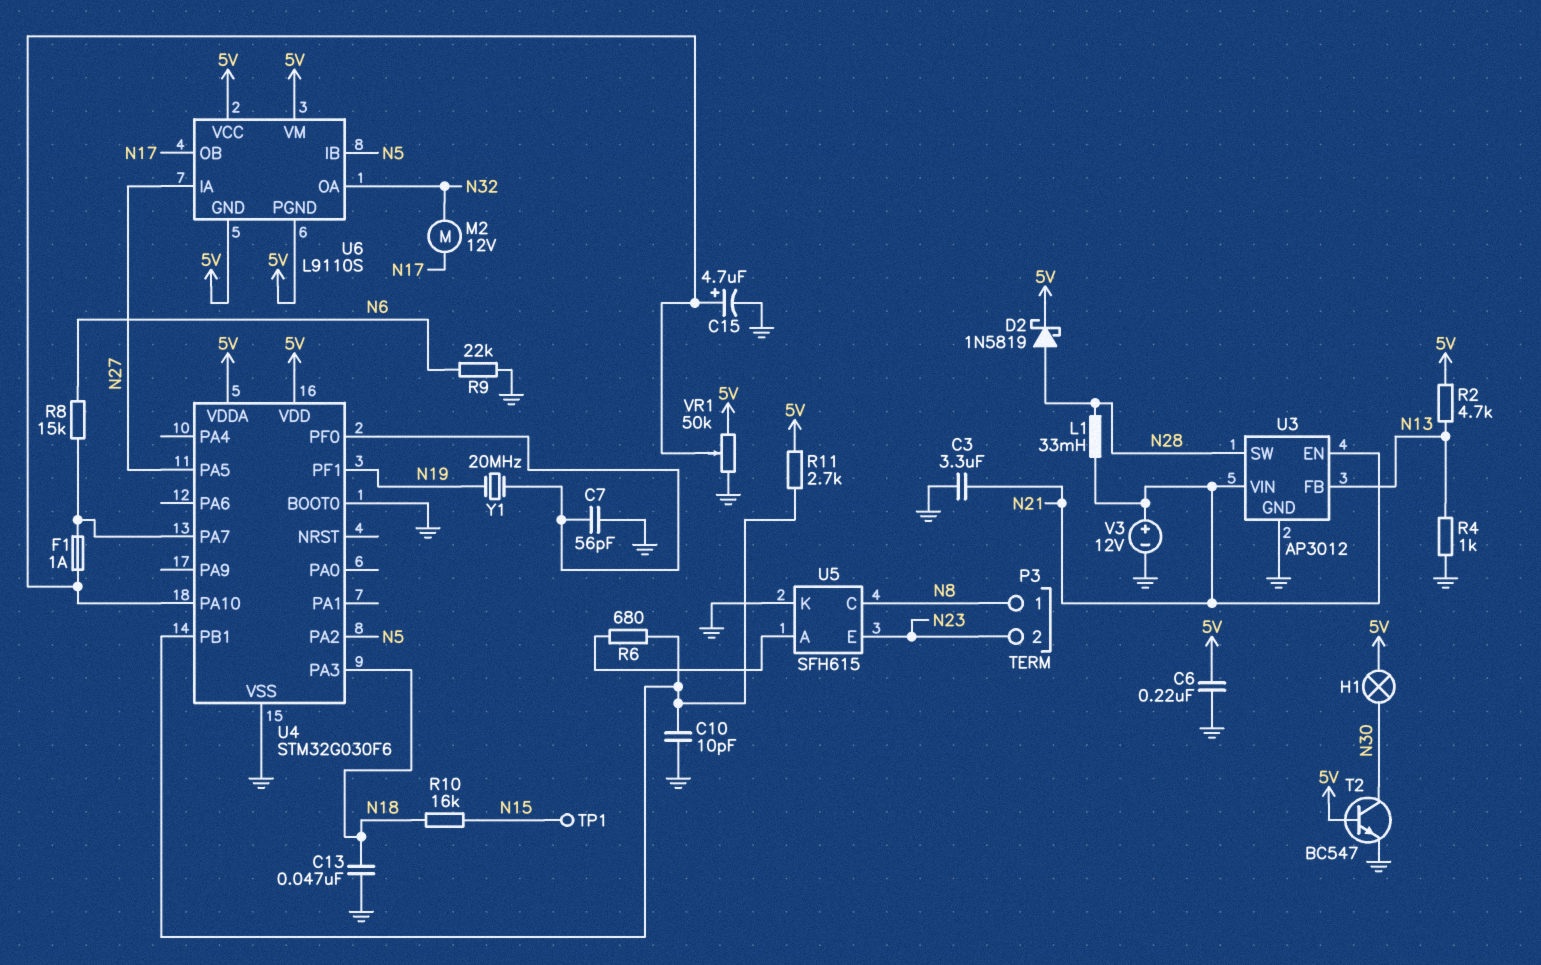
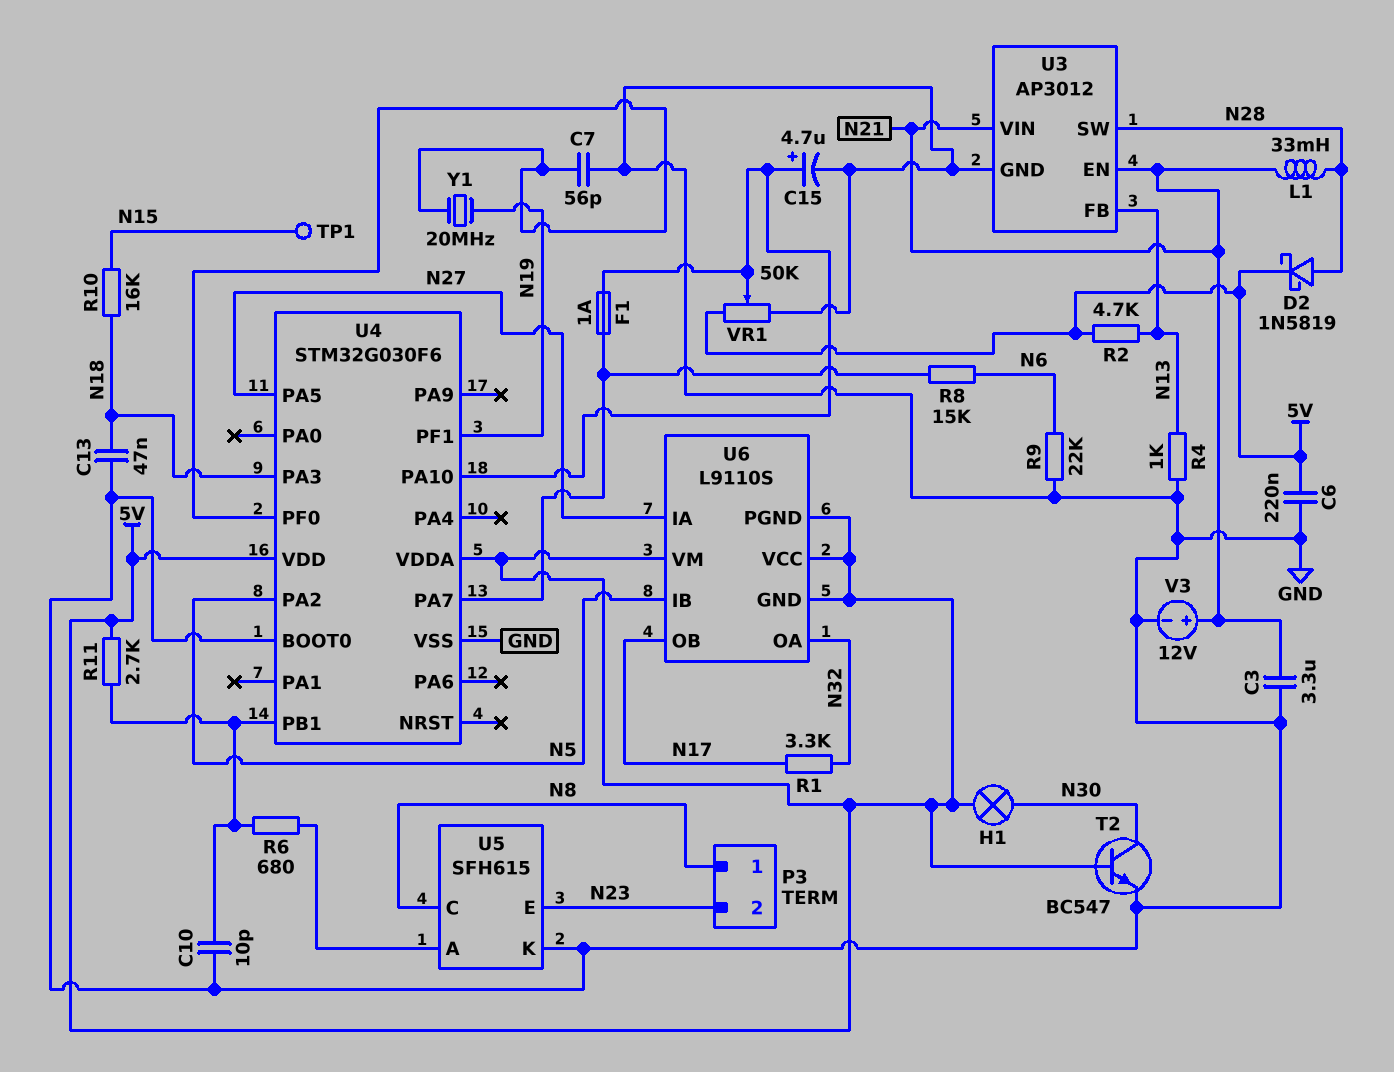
M2: motor 12V (N17, N32) -> none
R1: none -> 3.3k (N17, N32)

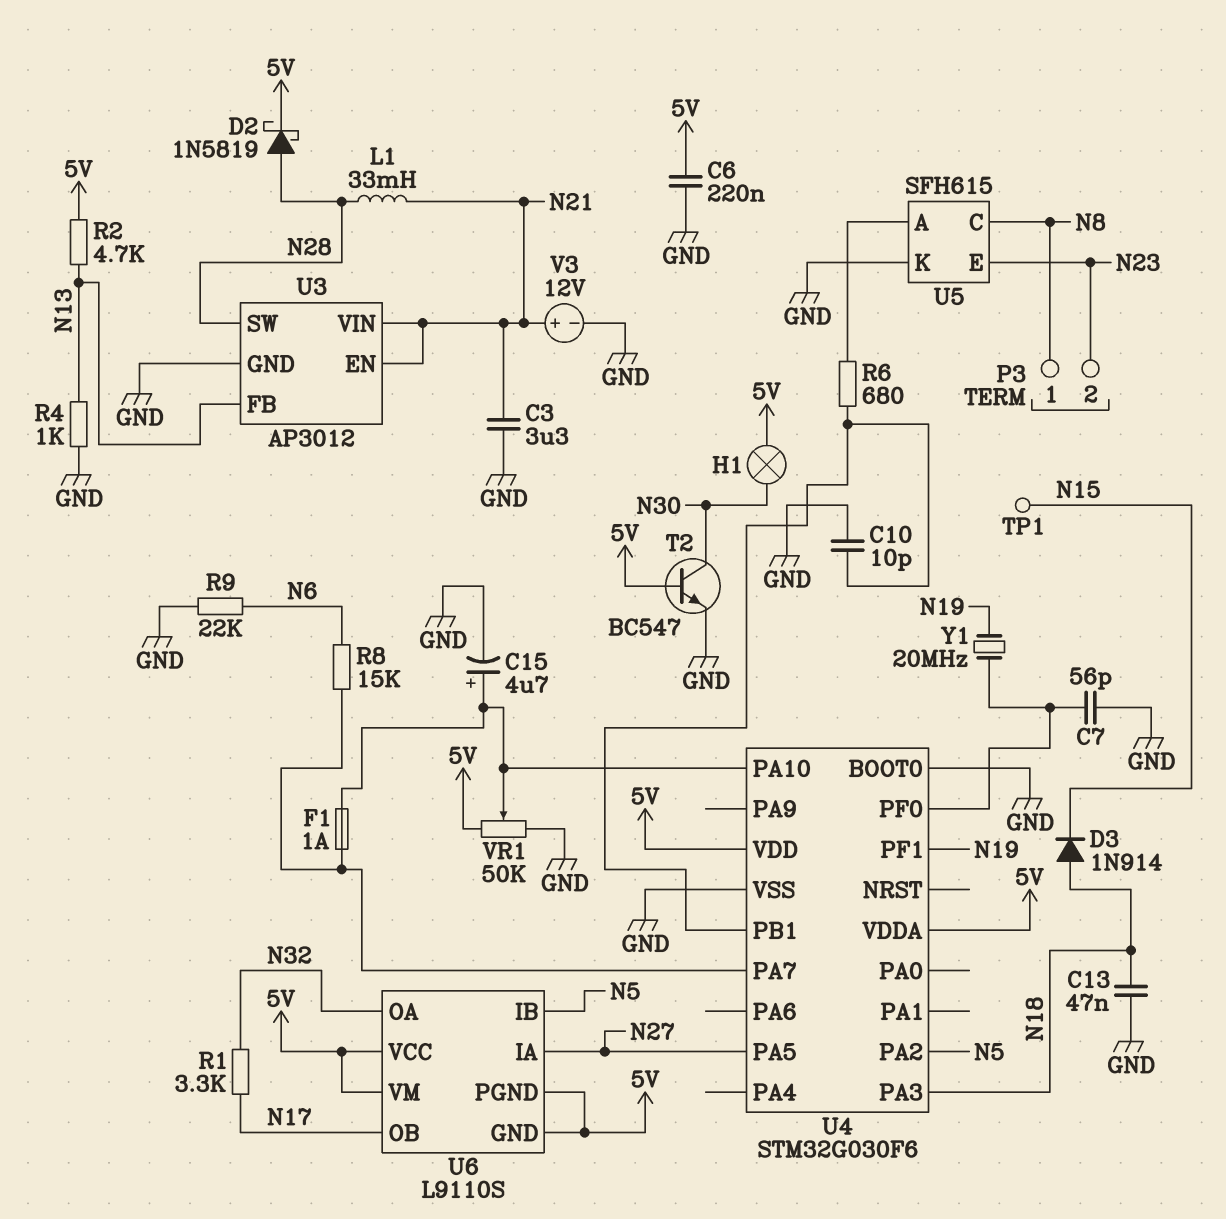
D3: none -> diode 1N914 (A N18, K N15)
R10: 16k (N15, N18) -> none
R11: 2.7k (5V, U4/PB1) -> none

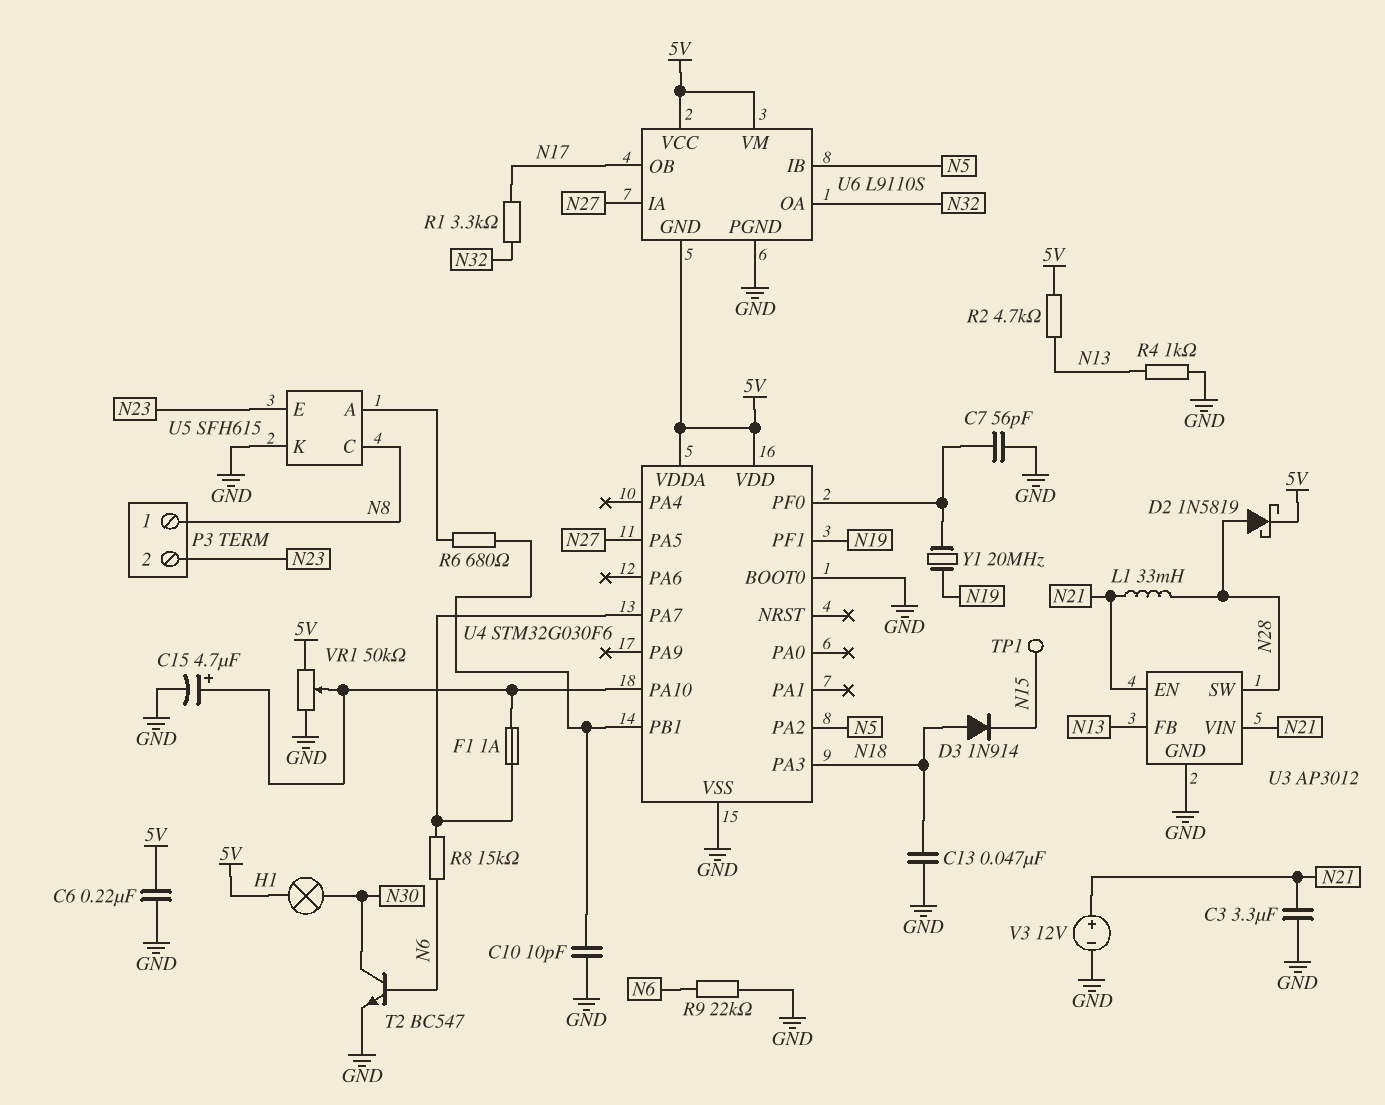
T2: NPN BC547 (B 5V, C N30, E GND) -> NPN BC547 (B N6, C N30, E GND)
U6 pin PGND: 5V -> GND

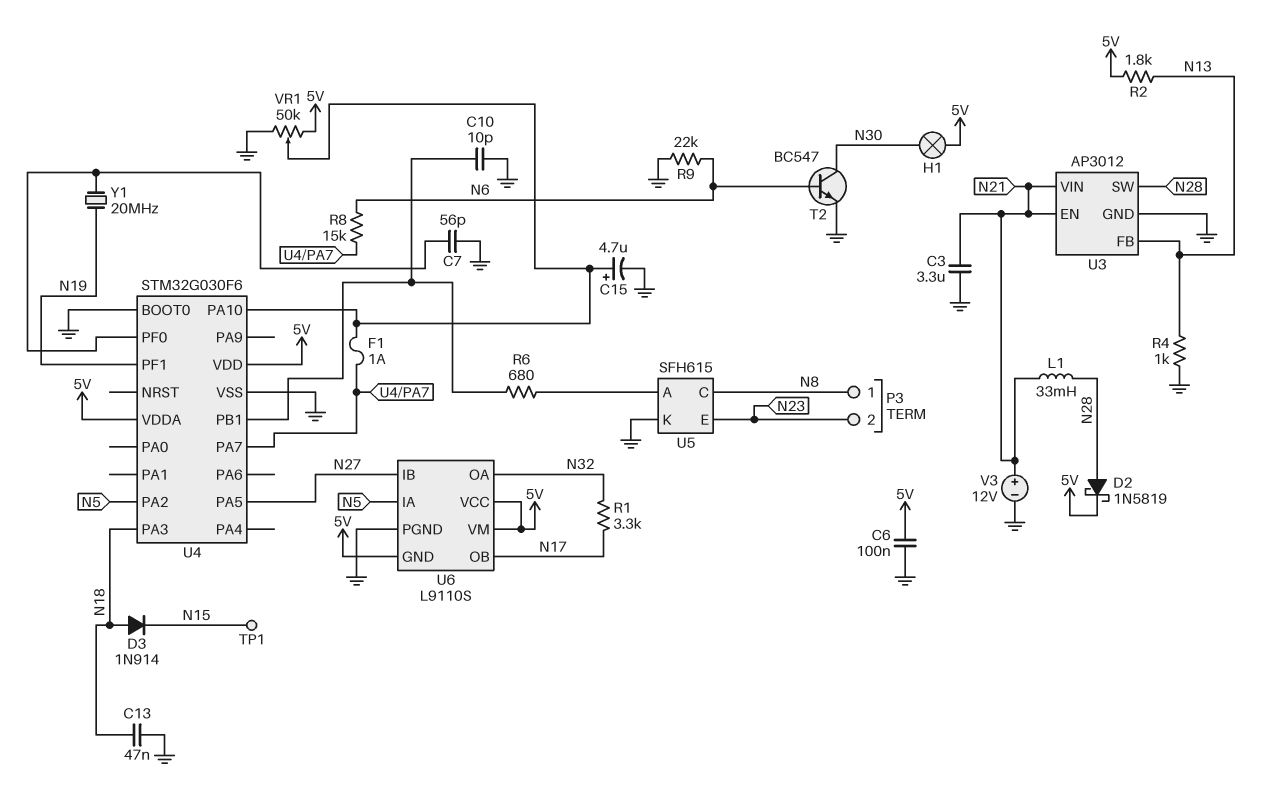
C6: 220nF (5V, GND) -> 100nF (5V, GND)
R2: 4.7k (5V, N13) -> 1.8k (5V, N13)
U6 pin IA: N27 -> N5
U6 pin IB: N5 -> N27

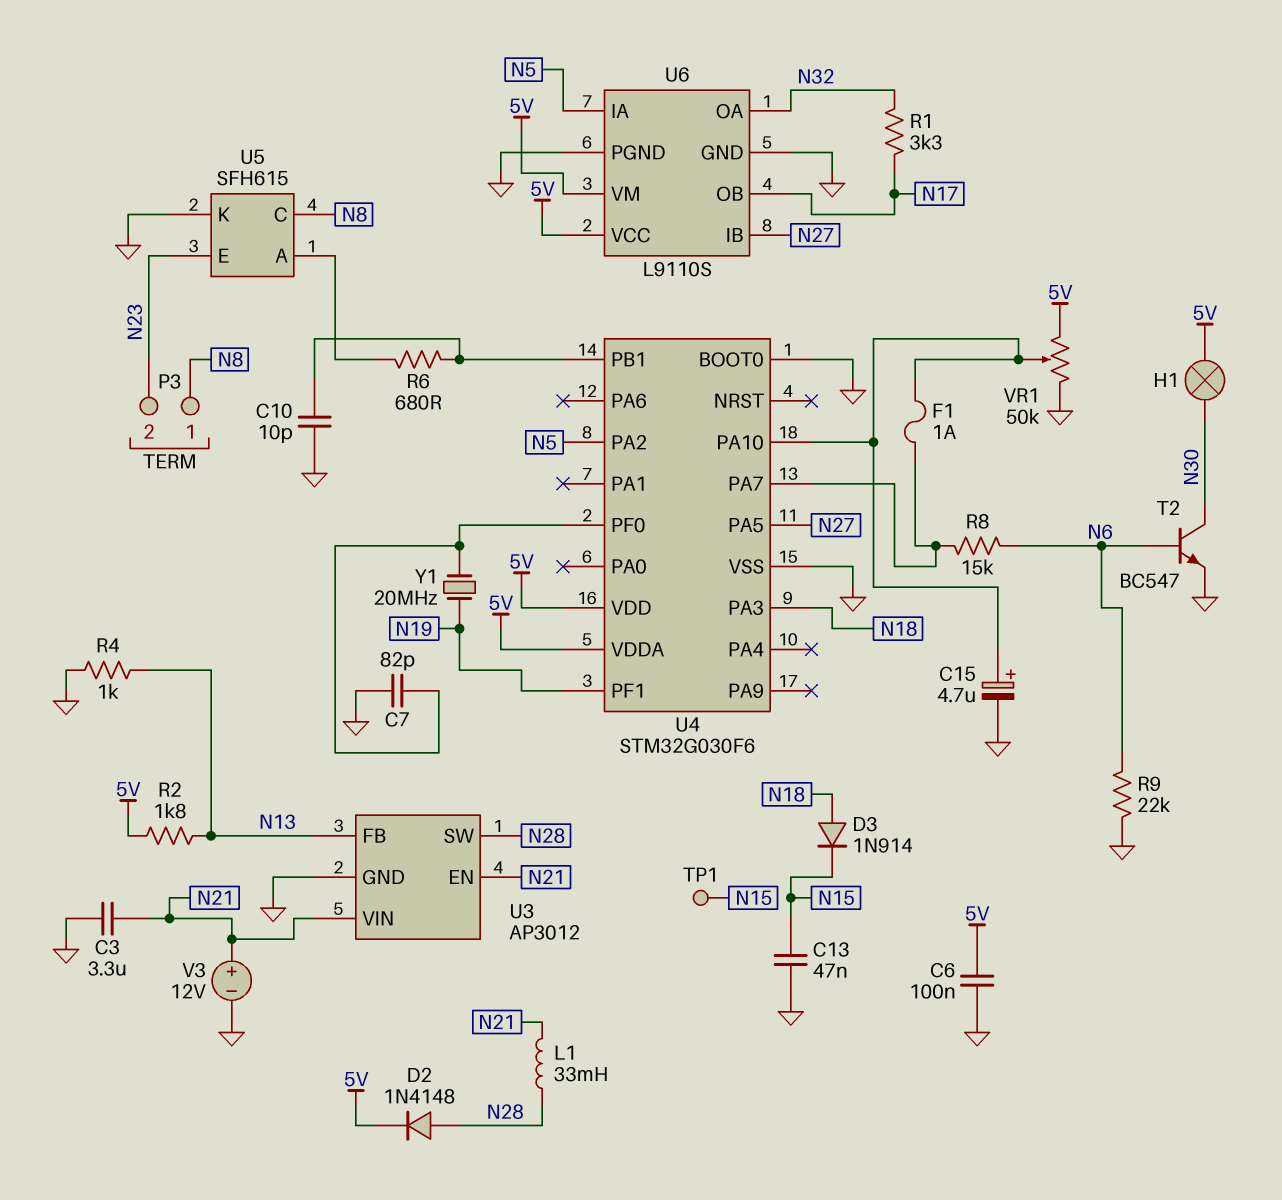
C7: 56pF (GND, U4/PF0) -> 82pF (GND, U4/PF0)
C13: 47nF (GND, N18) -> 47nF (GND, N15)
D2: schottky 1N5819 (A N28, K 5V) -> diode 1N4148 (A N28, K 5V)
U6 pin GND: 5V -> GND

